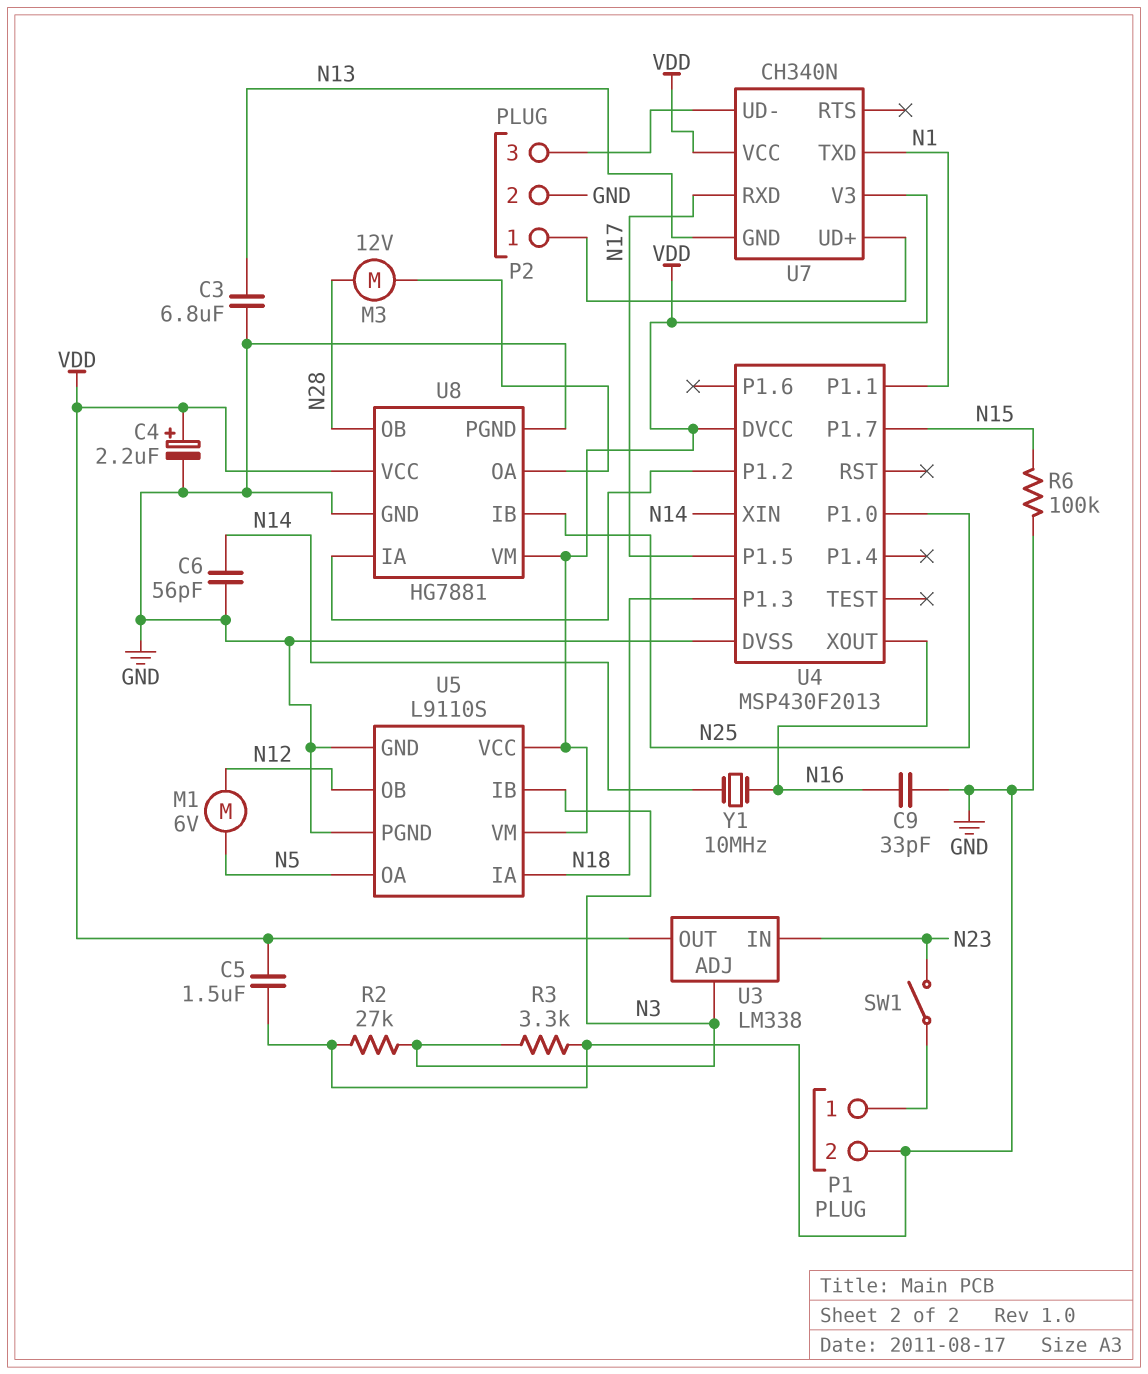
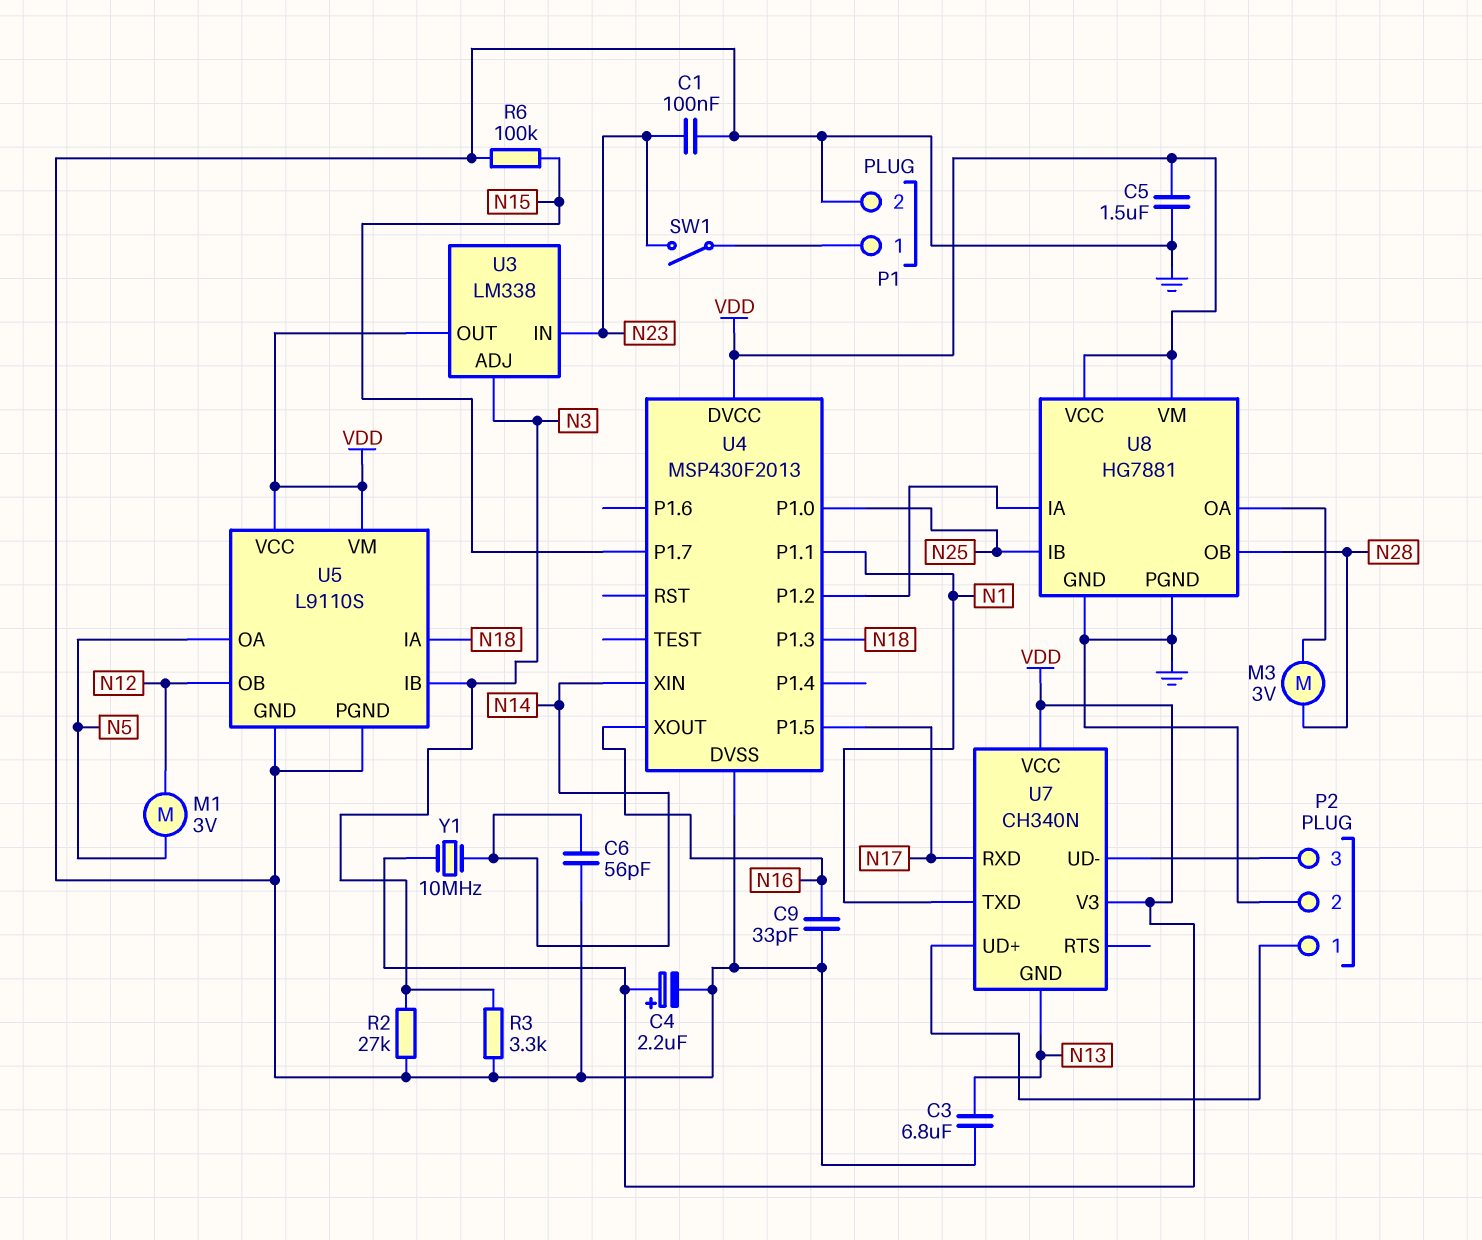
C1: none -> 100nF (GND, N23)
M1: motor 6V (N5, N12) -> motor 3V (N5, N12)
M3: motor 12V (N28, U8/OA) -> motor 3V (N28, U8/OA)
Y1: 10MHz (N14, N16) -> 10MHz (N14, VDD)

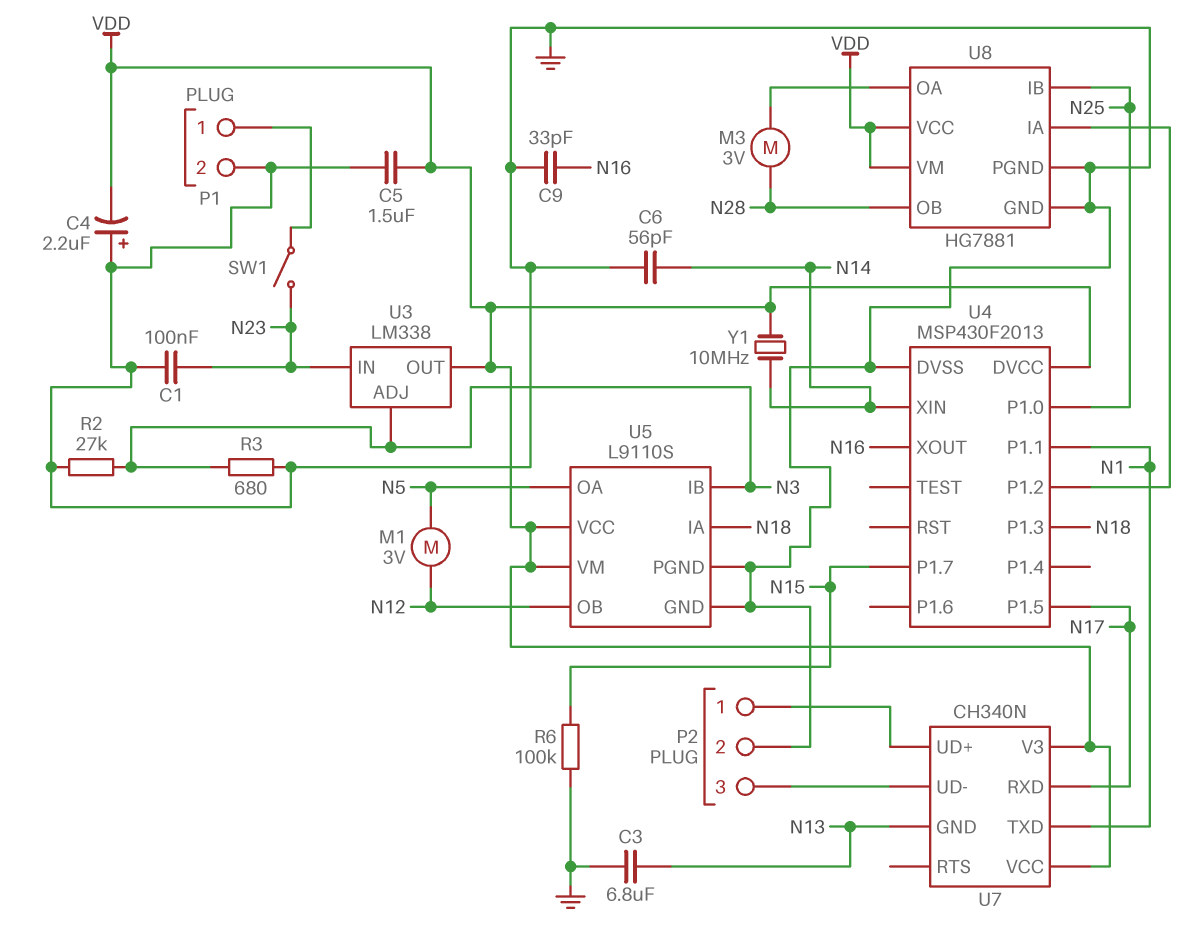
C4: 2.2uF (plus VDD, minus GND) -> 2.2uF (plus GND, minus VDD)
R3: 3.3k (GND, N3) -> 680 (GND, N3)

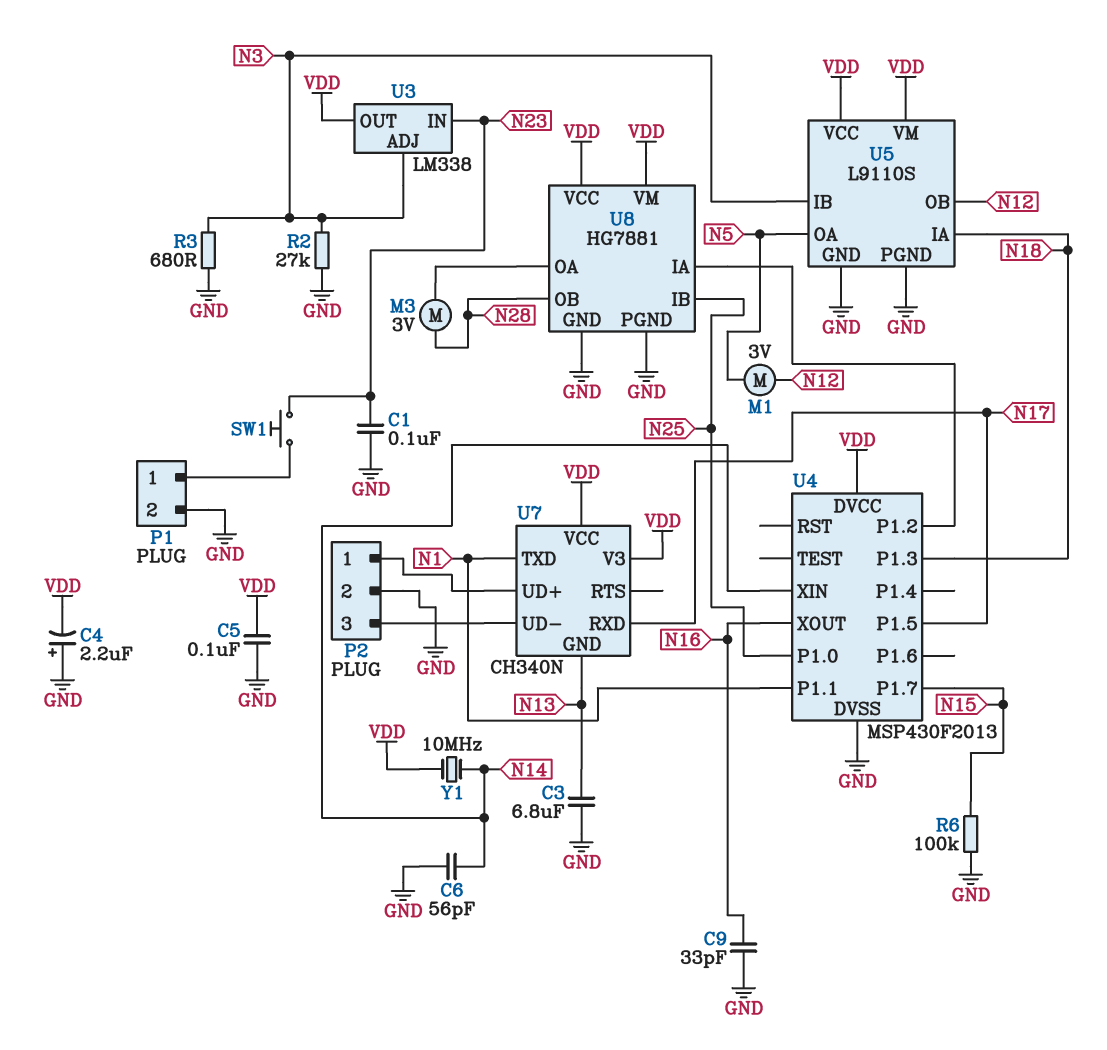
C5: 1.5uF (GND, VDD) -> 100nF (GND, VDD)
SW1: switch (N23, P1/1) -> button (N23, P1/1)

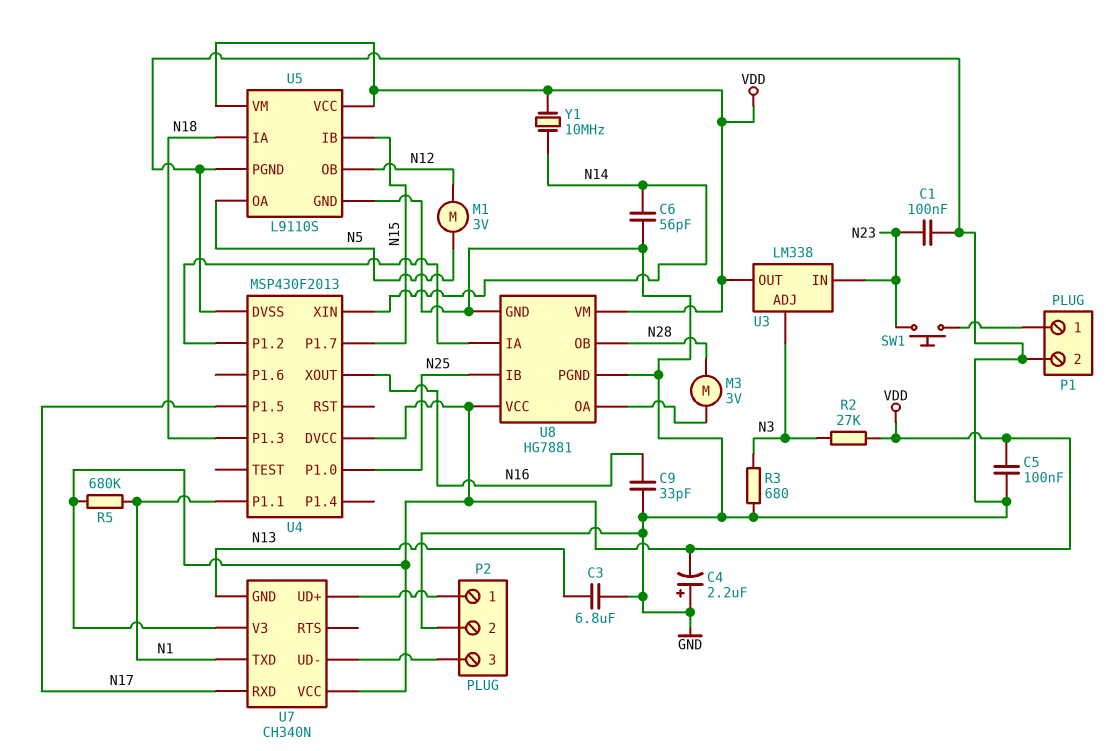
R2: 27k (GND, N3) -> 27k (N3, VDD)
R5: none -> 680k (N1, VDD)
R6: 100k (GND, N15) -> none
U5 pin IB: N3 -> N15

